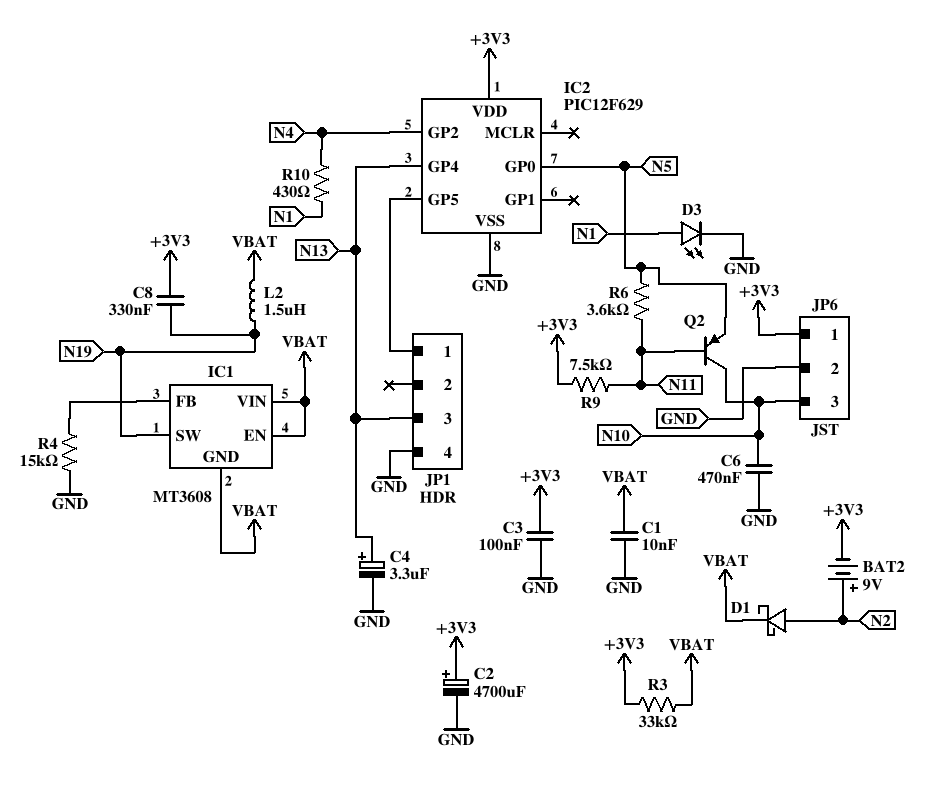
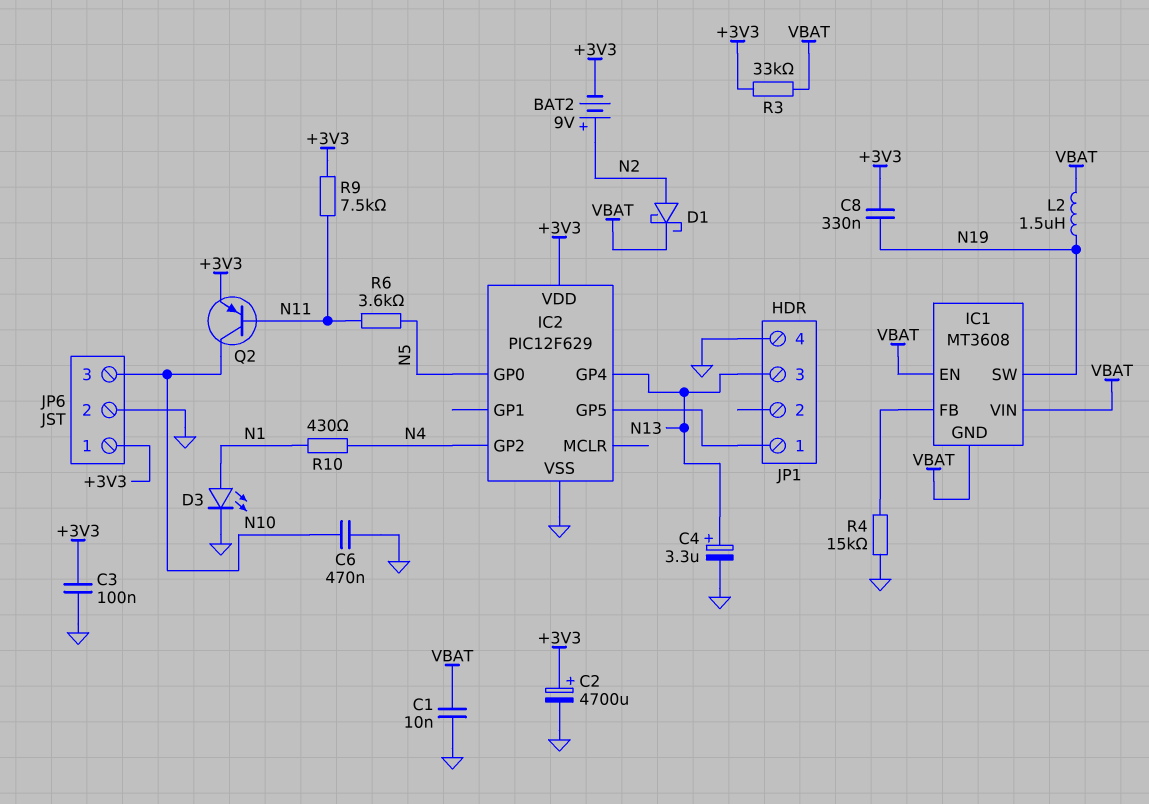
Q2: PNP (B N11, C N10, E N5) -> PNP (B N11, C N10, E +3V3)

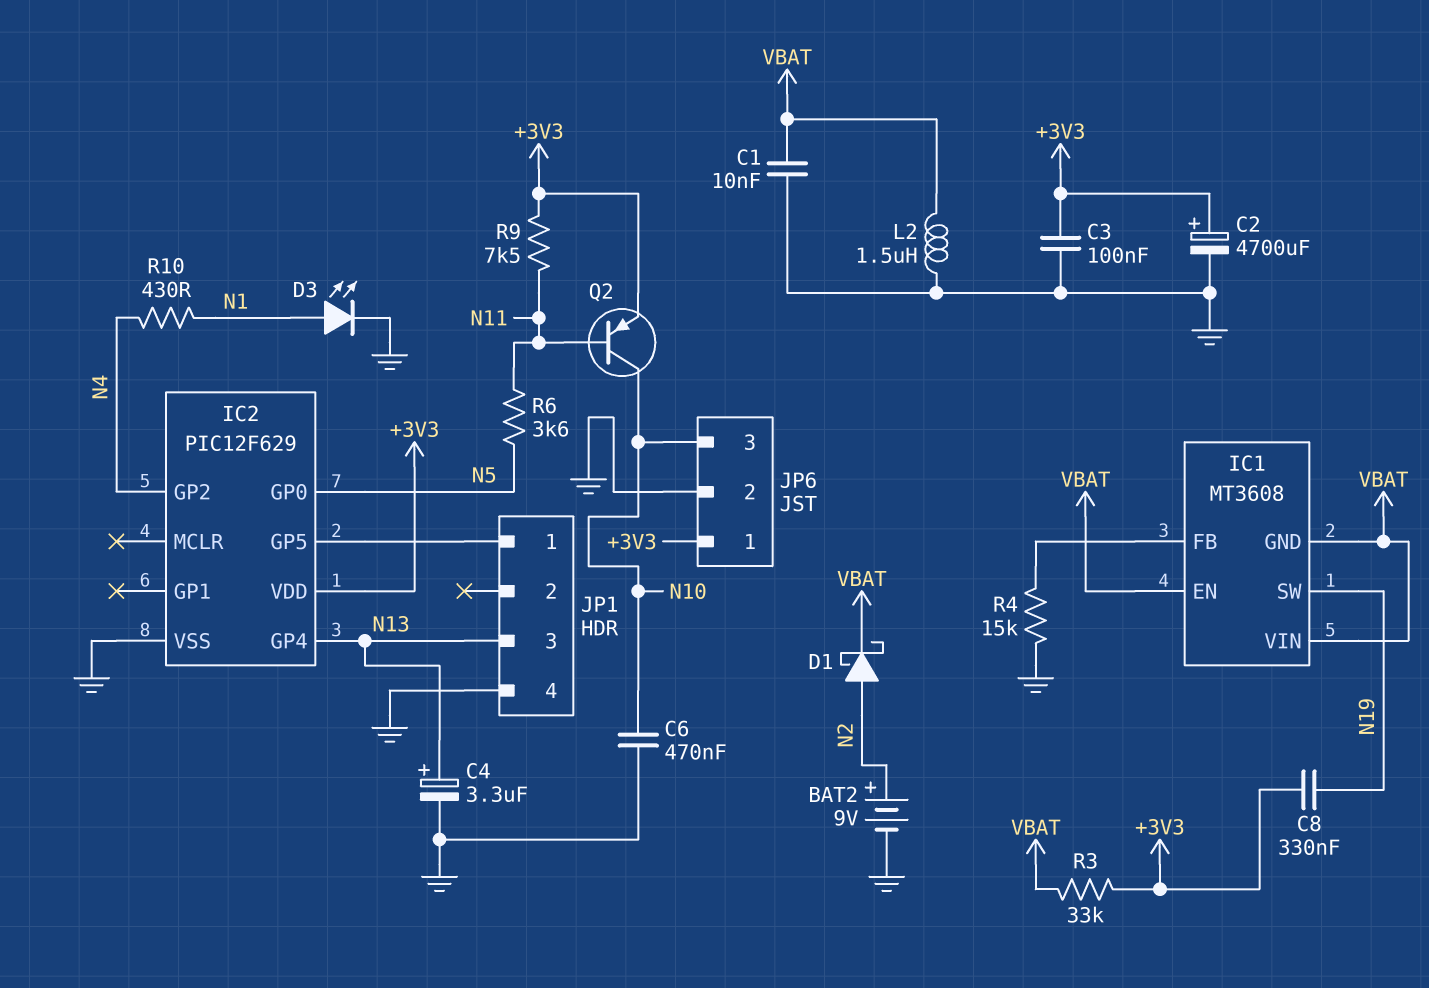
BAT2: 9V (plus N2, minus +3V3) -> 9V (plus N2, minus GND)
L2: 1.5uH (N19, VBAT) -> 1.5uH (GND, VBAT)

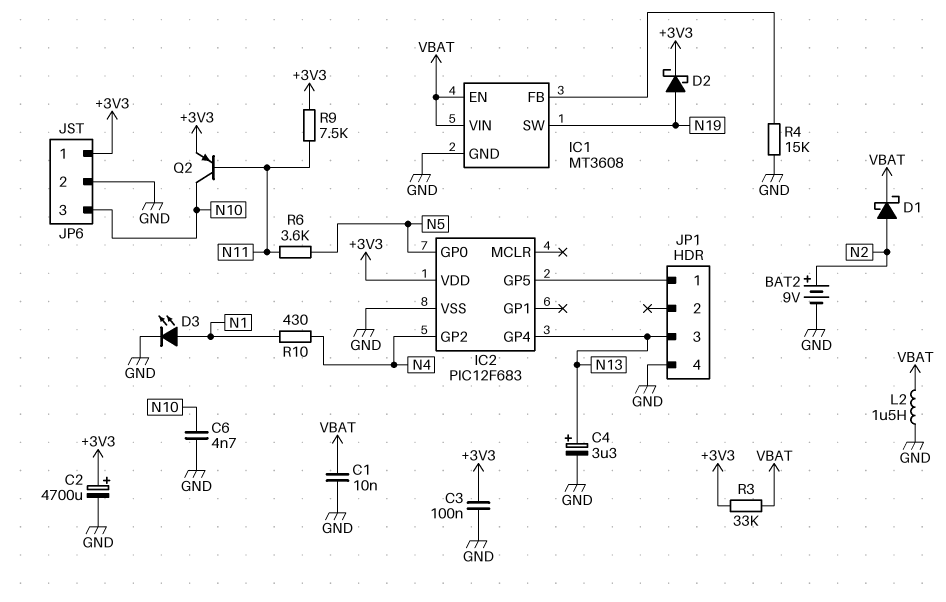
C6: 470nF (GND, N10) -> 4.7nF (GND, N10)
C8: 330nF (+3V3, N19) -> none
D2: none -> schottky (A N19, K +3V3)
IC1 pin GND: VBAT -> GND
IC2: PIC12F629 -> PIC12F683

